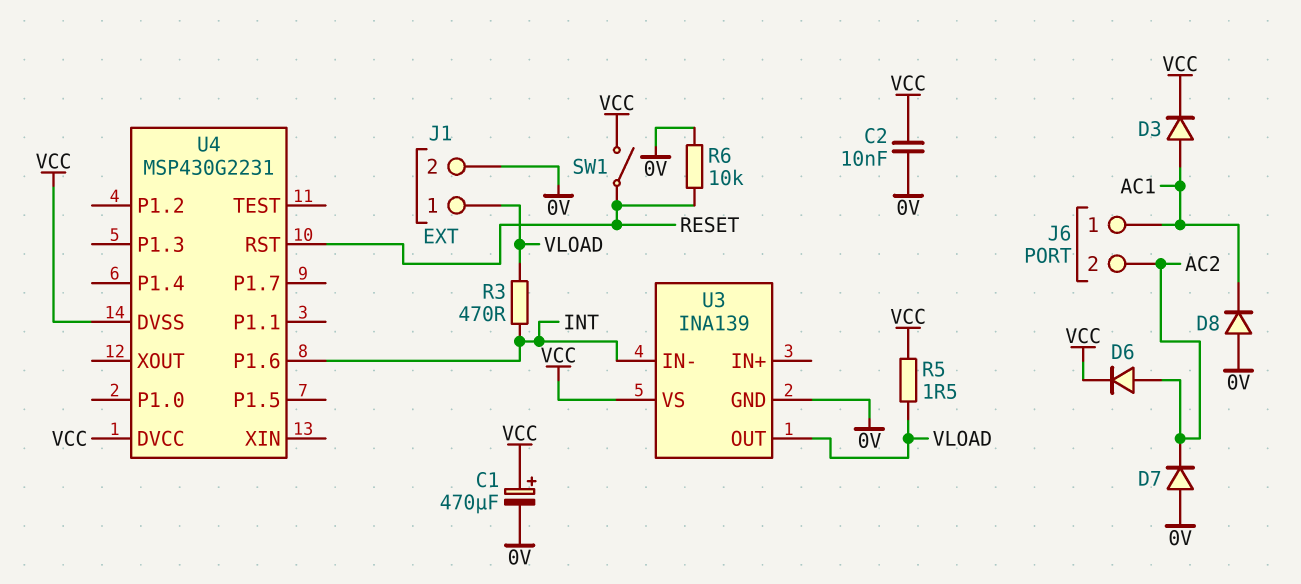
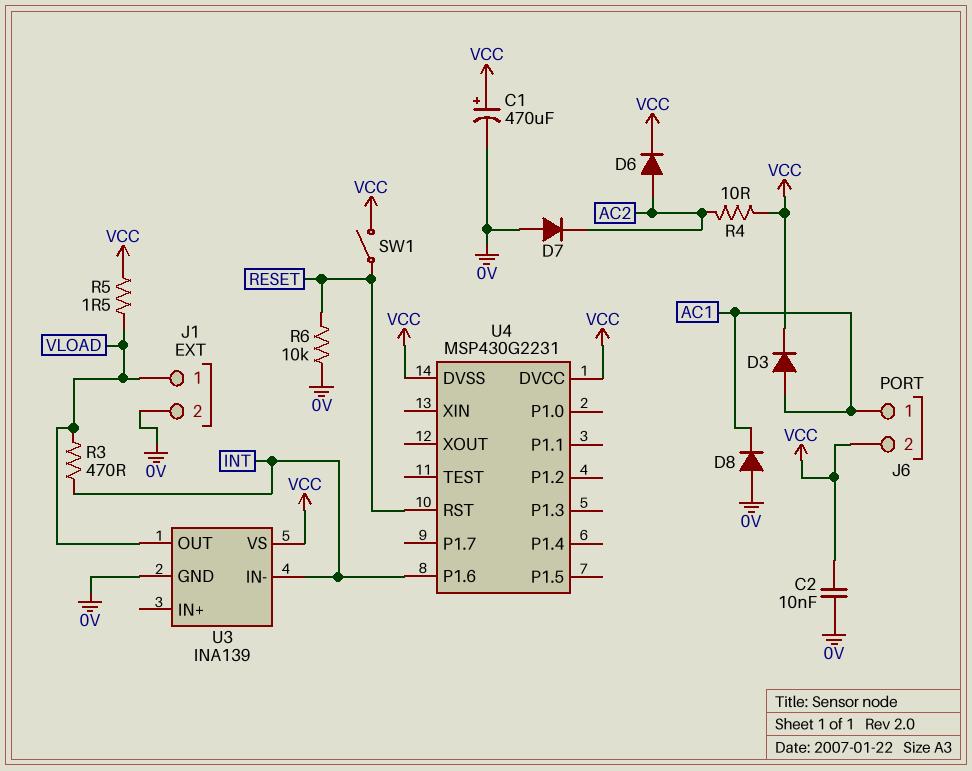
J6 pin 2: AC2 -> VCC
R4: none -> 10 (AC2, VCC)

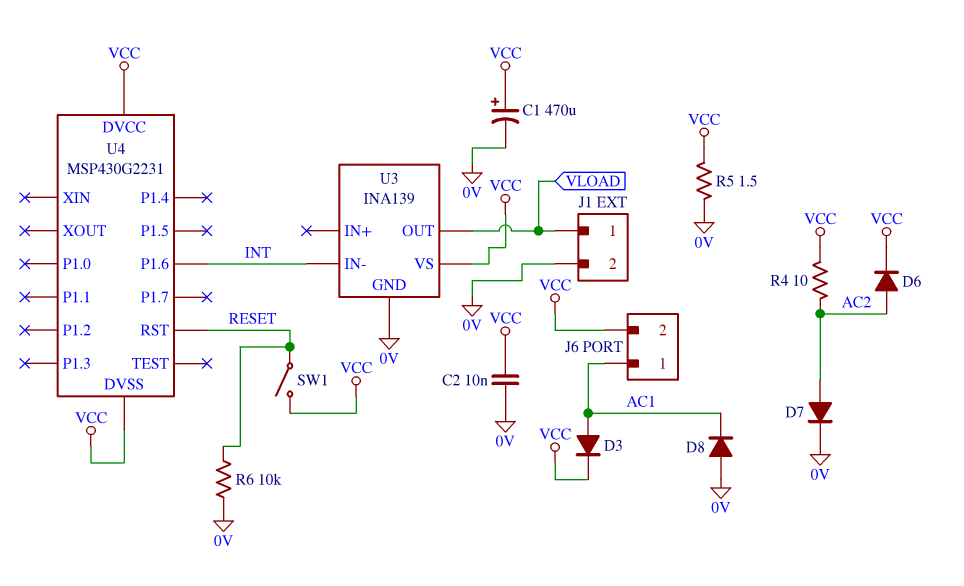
D7: diode (A 0V, K AC2) -> diode (A AC2, K 0V)
R3: 470 (INT, VLOAD) -> none
R5: 1.5 (VCC, VLOAD) -> 1.5 (0V, VCC)

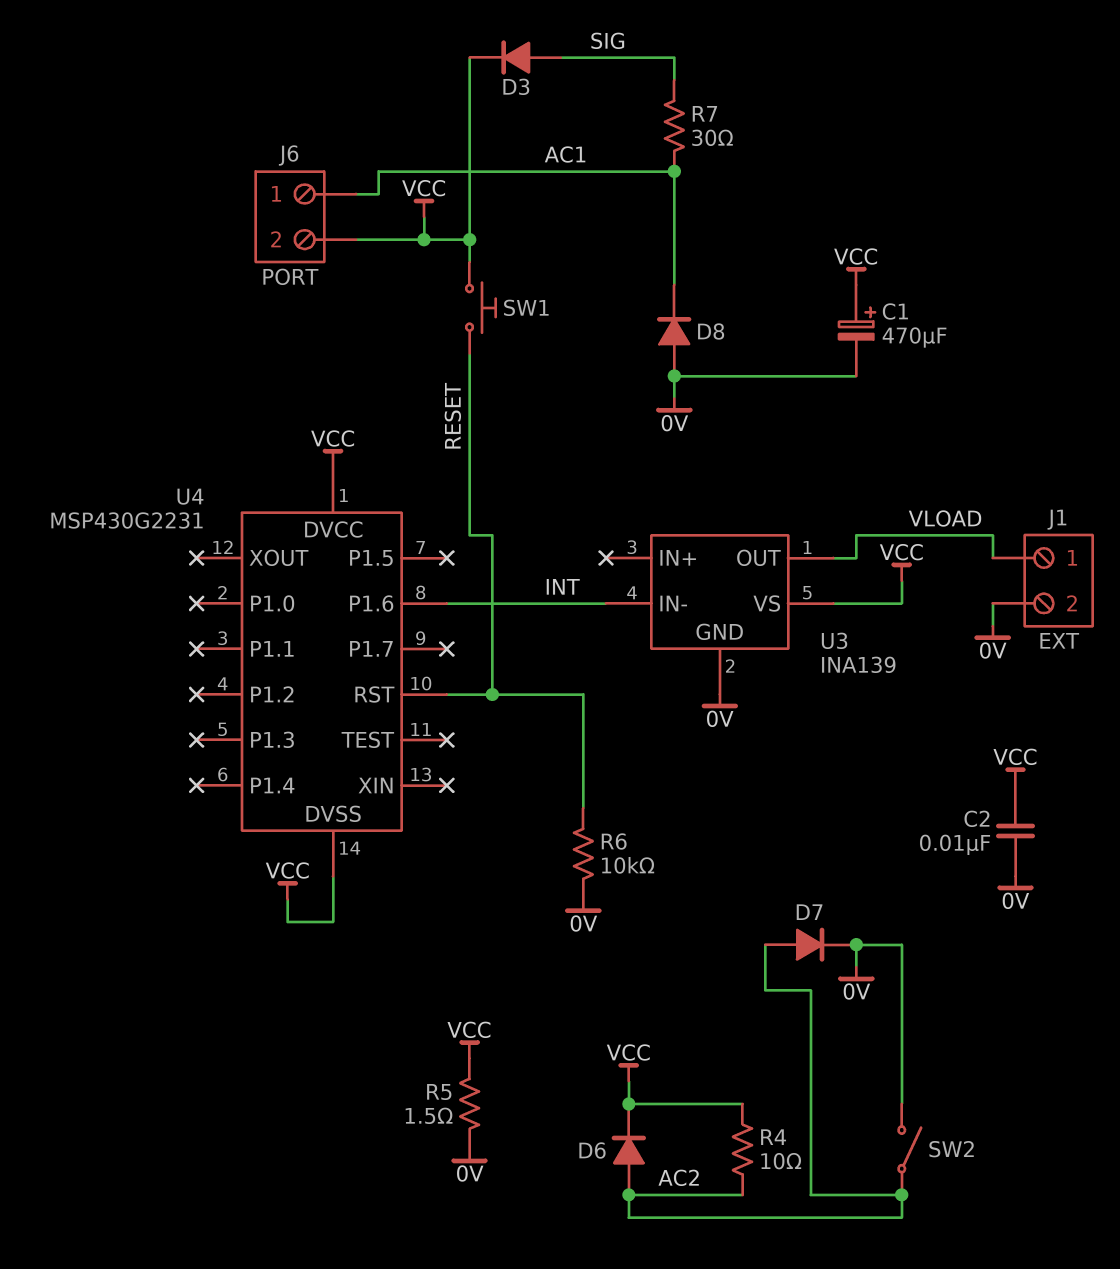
D3: diode (A AC1, K VCC) -> diode (A SIG, K VCC)
R7: none -> 30 (AC1, SIG)
SW1: switch (RESET, VCC) -> button (RESET, VCC)
SW2: none -> switch (0V, AC2)

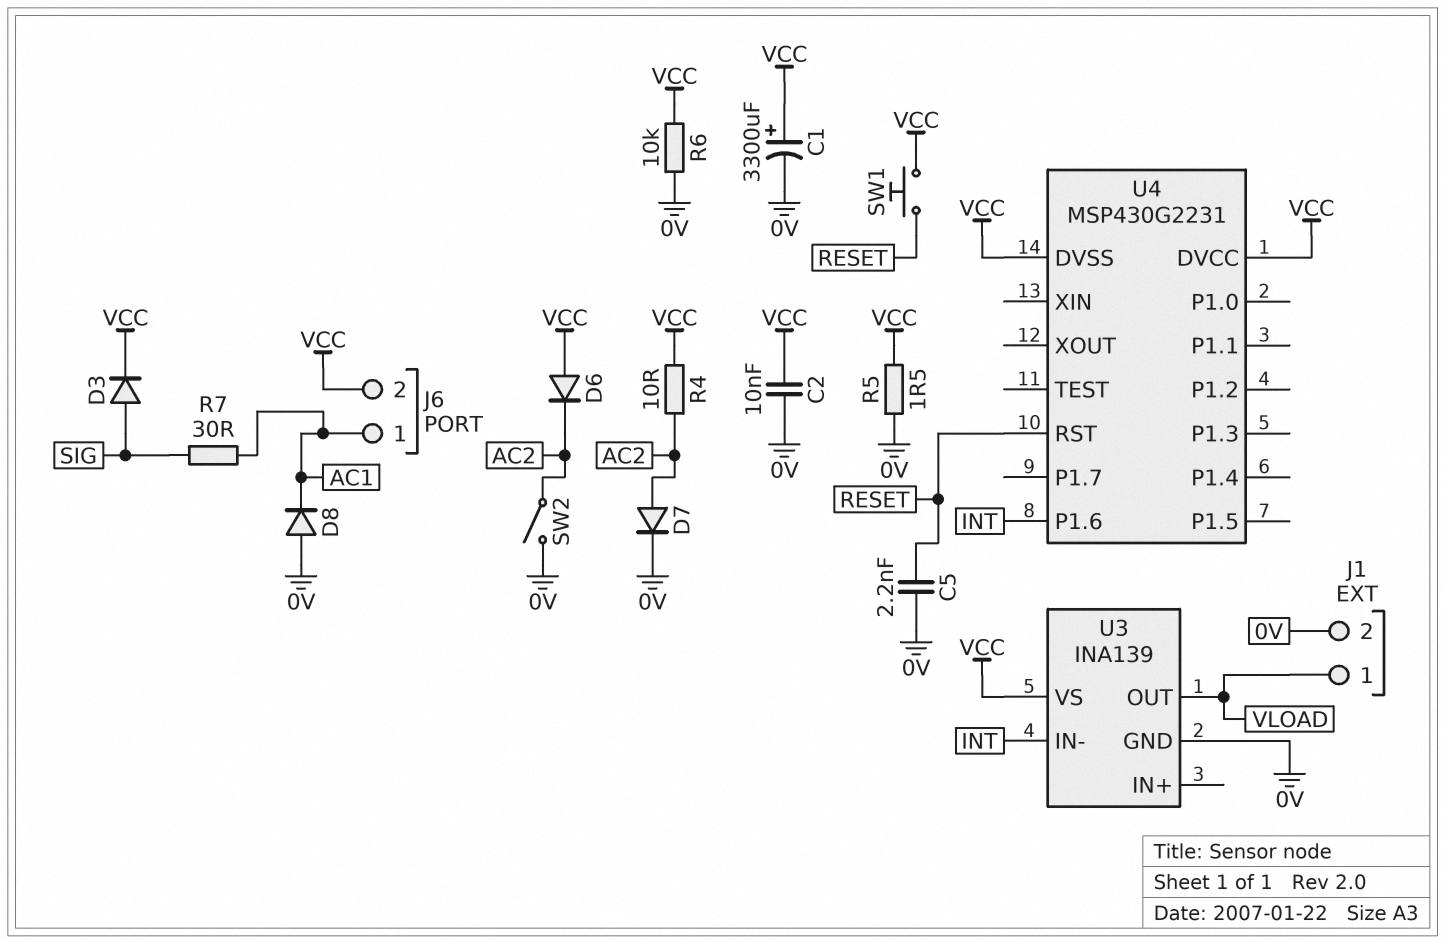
C1: 470uF (plus VCC, minus 0V) -> 3300uF (plus VCC, minus 0V)
C5: none -> 2.2nF (0V, RESET)
D6: diode (A AC2, K VCC) -> diode (A VCC, K AC2)
R6: 10k (0V, RESET) -> 10k (0V, VCC)

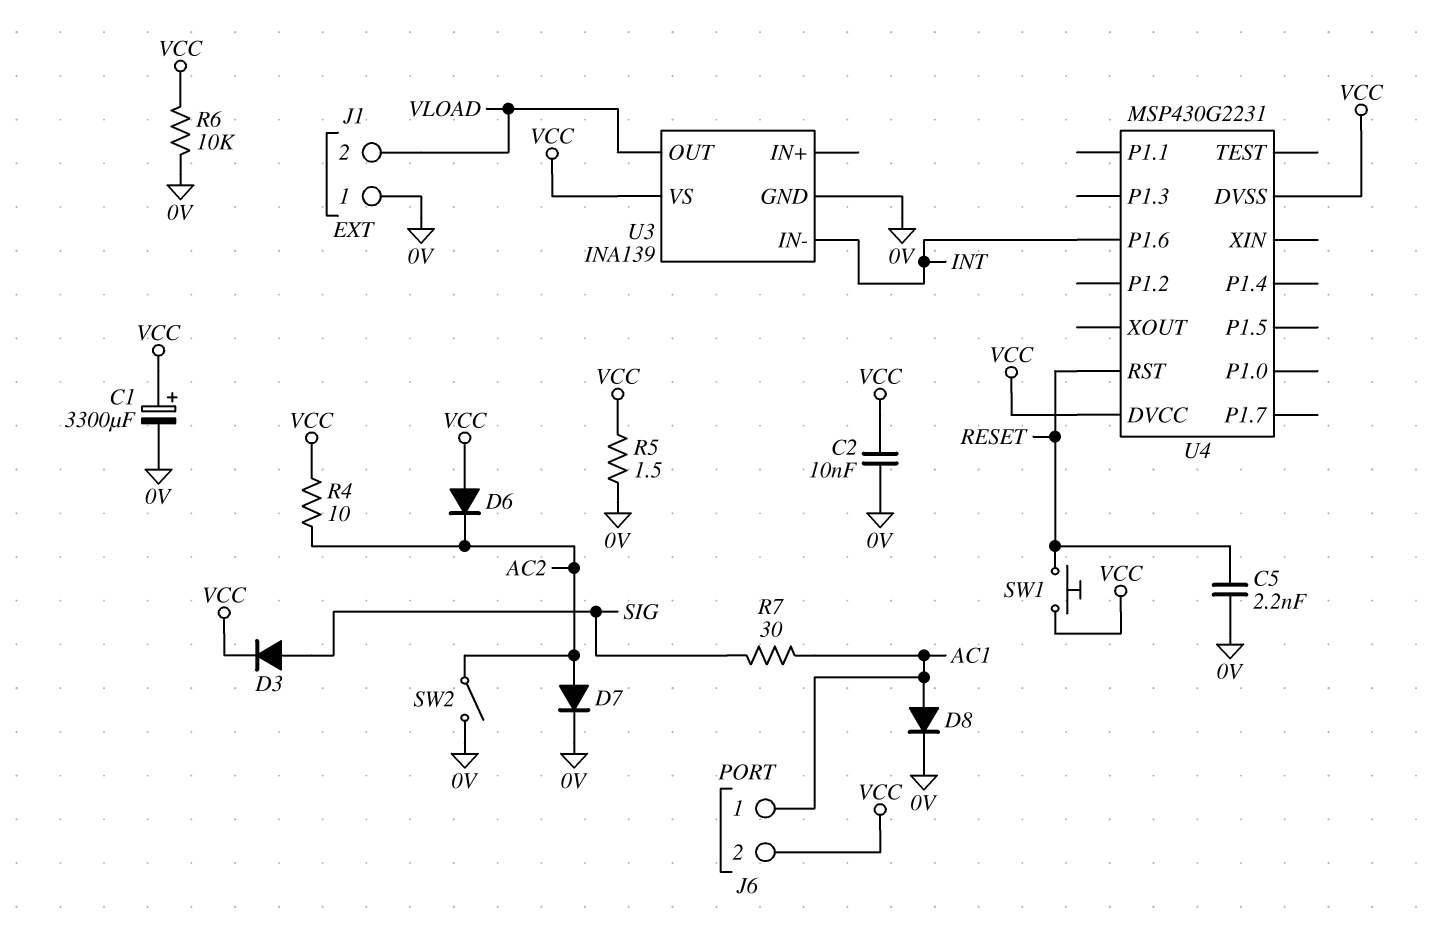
D8: diode (A 0V, K AC1) -> diode (A AC1, K 0V)
J1 pin 1: VLOAD -> 0V
J1 pin 2: 0V -> VLOAD

